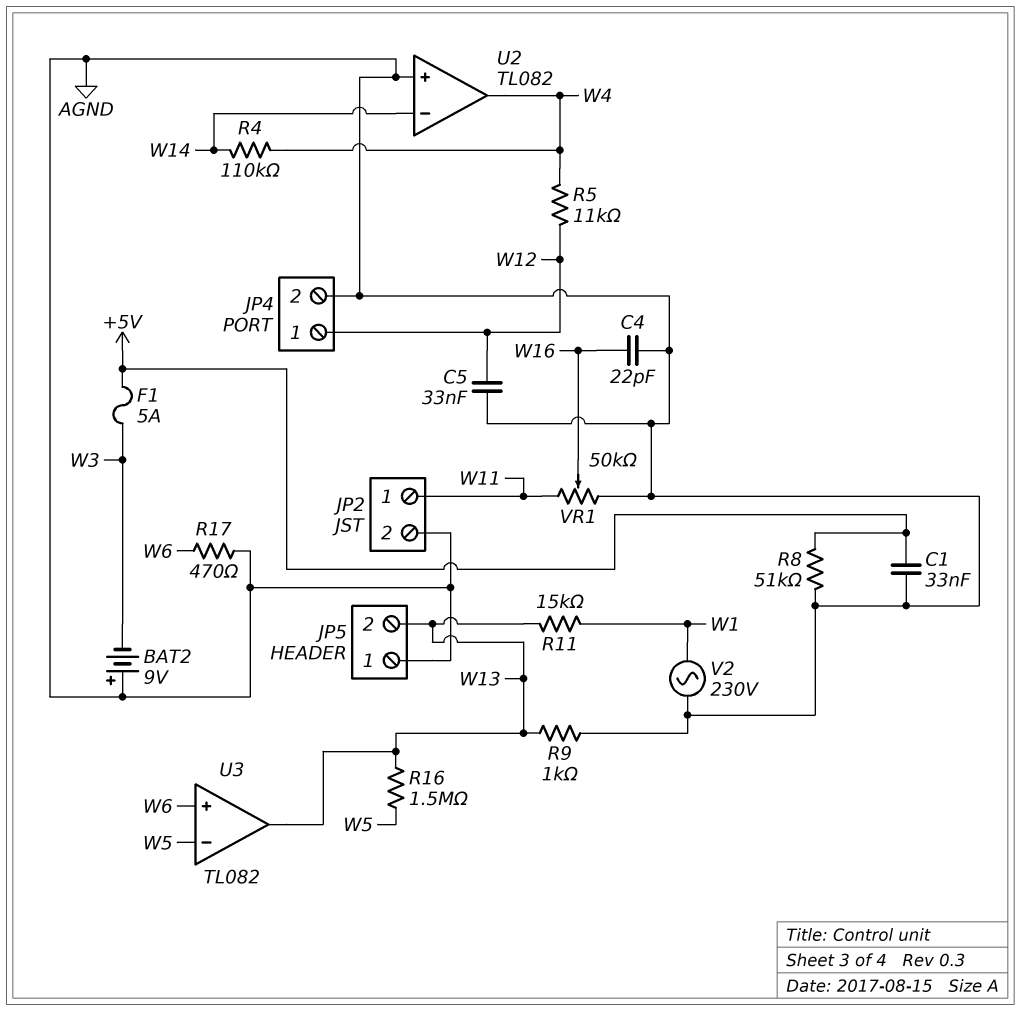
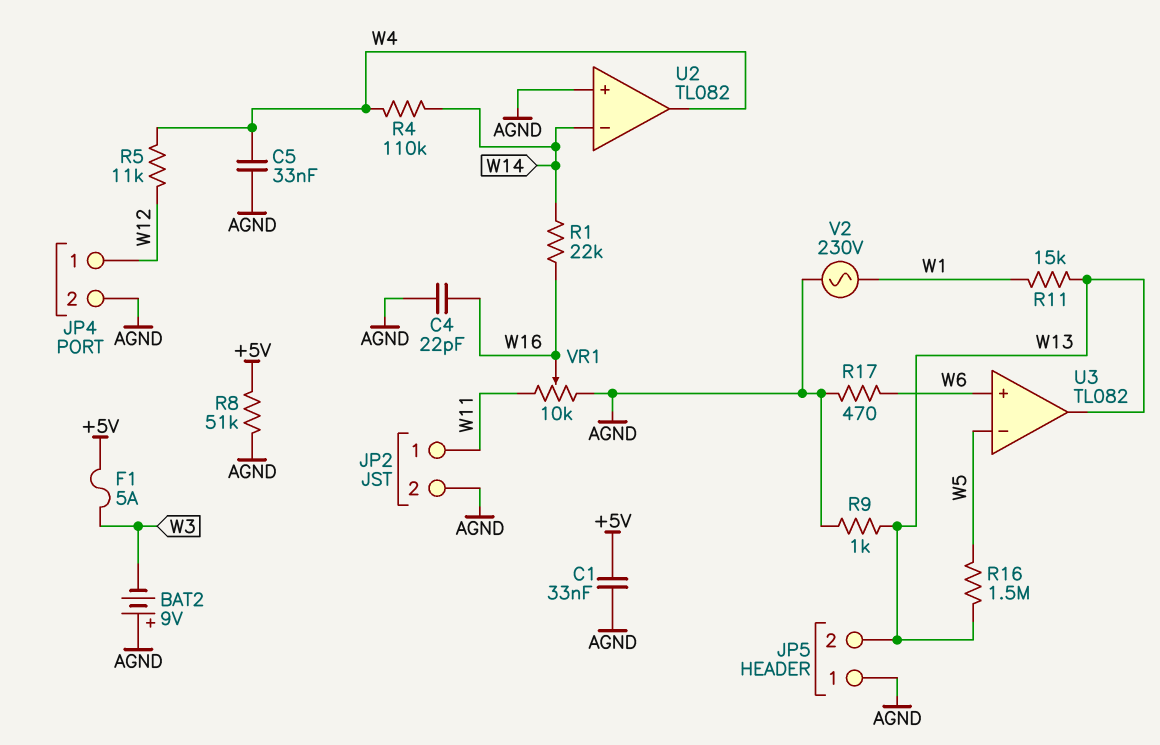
C5: 33nF (AGND, W12) -> 33nF (AGND, W4)
R1: none -> 22k (W14, W16)
VR1: 50k (AGND, W11, wiper W16) -> 10k (AGND, W11, wiper W16)

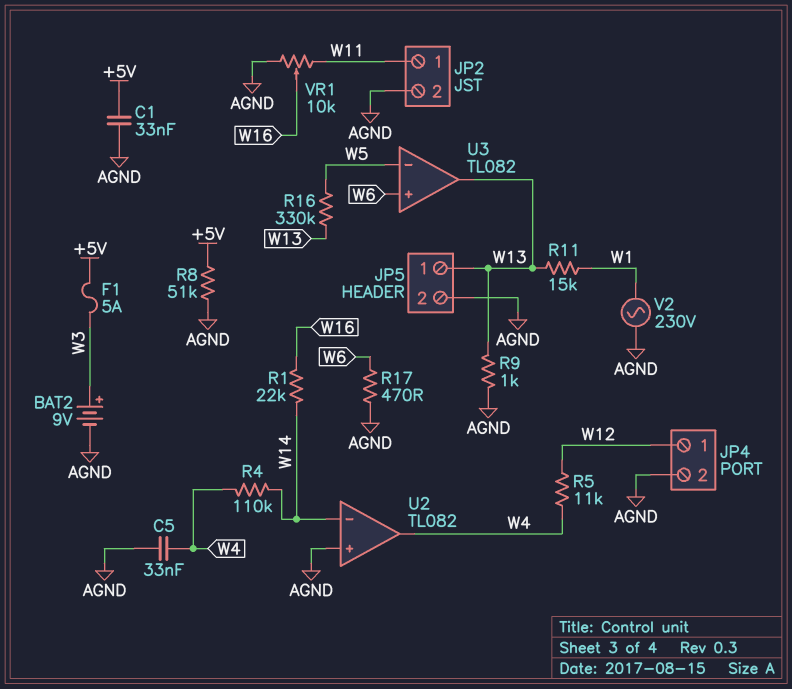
BAT2: 9V (plus AGND, minus W3) -> 9V (plus W3, minus AGND)
C4: 22pF (AGND, W16) -> none
JP5 pin 1: AGND -> W13
JP5 pin 2: W13 -> AGND
R16: 1.5M (W5, W13) -> 330k (W5, W13)

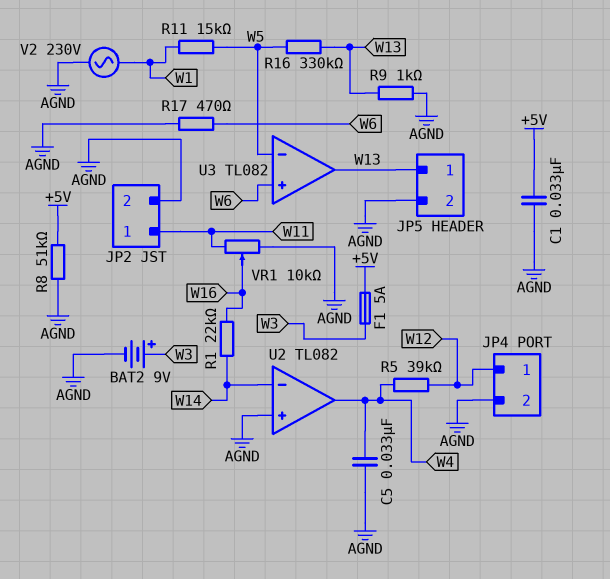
R4: 110k (W4, W14) -> none
R5: 11k (W4, W12) -> 39k (W4, W12)
R11: 15k (W1, W13) -> 15k (W1, W5)

